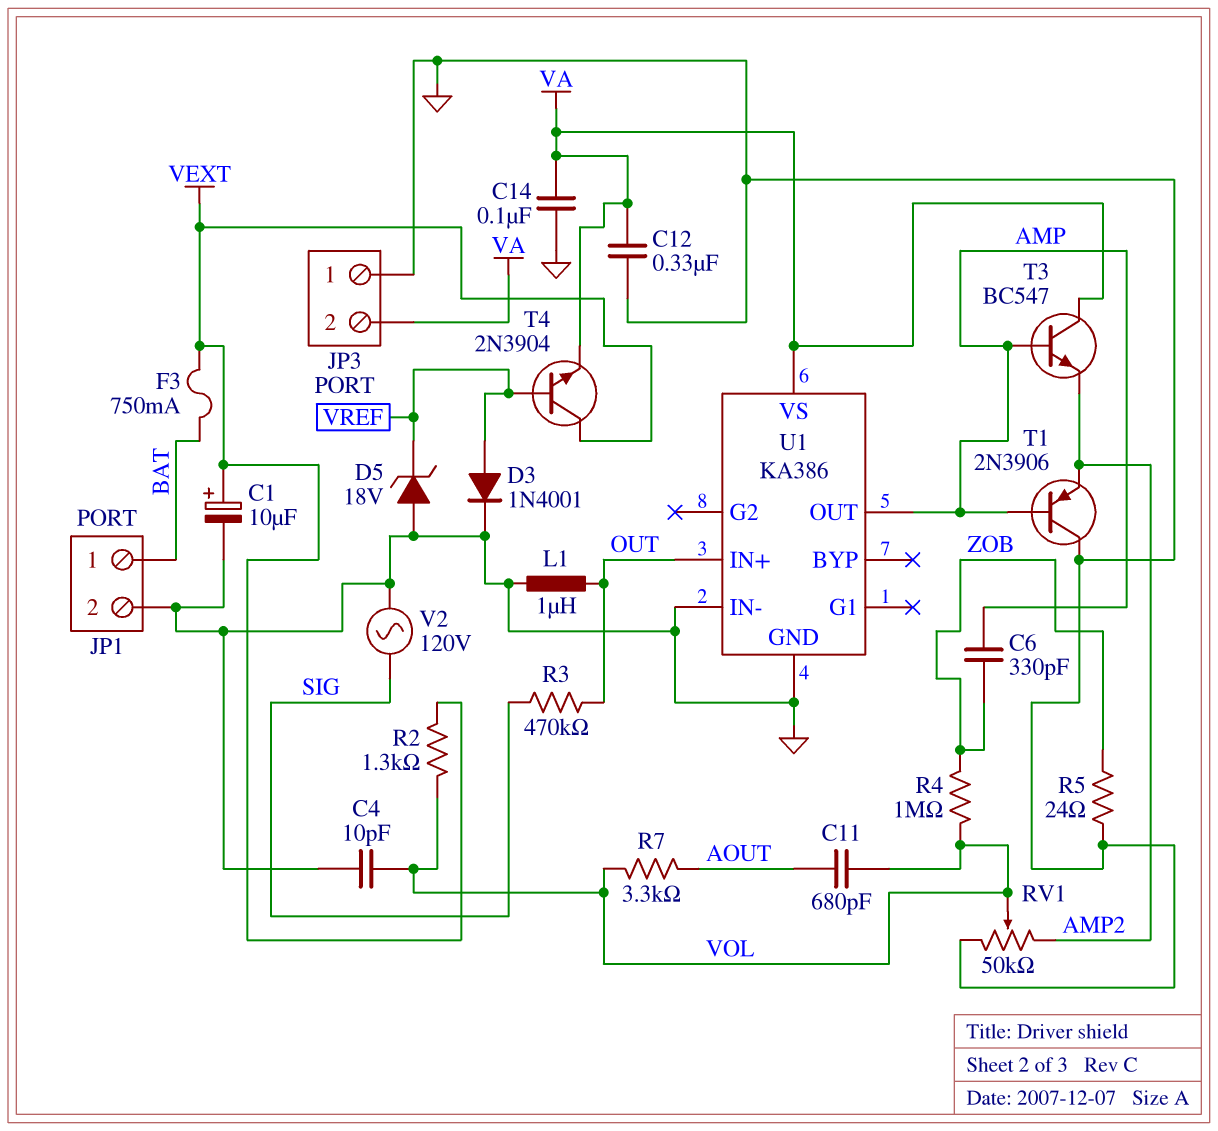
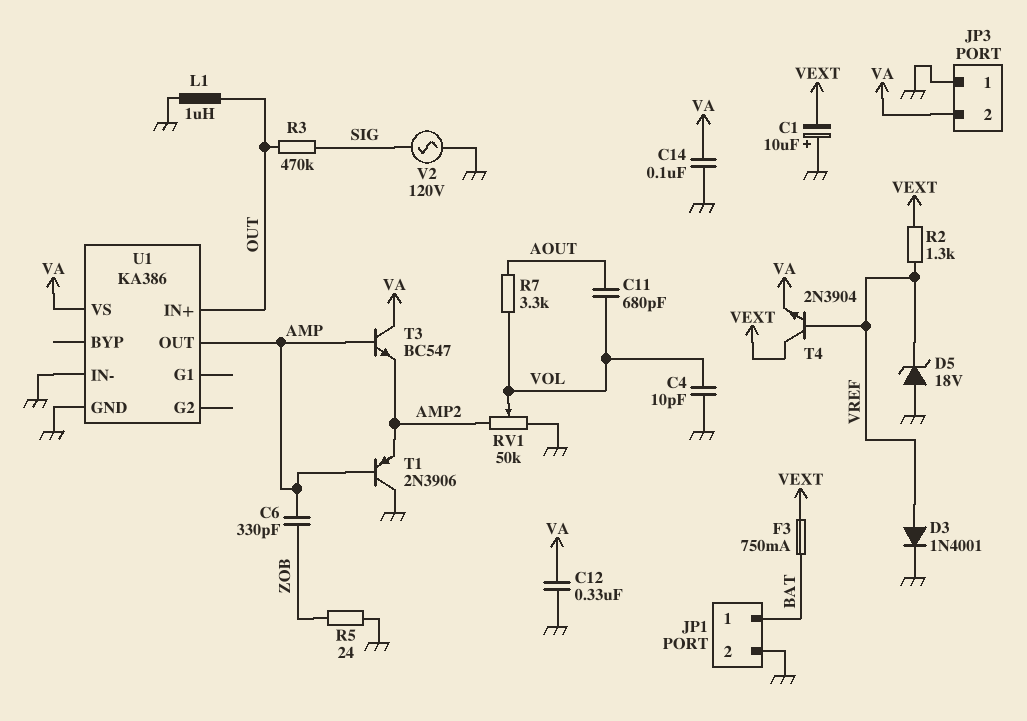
C1: 10uF (plus VEXT, minus GND) -> 10uF (plus GND, minus VEXT)
R2: 1.3k (VEXT, VOL) -> 1.3k (VEXT, VREF)
R4: 1M (VOL, ZOB) -> none

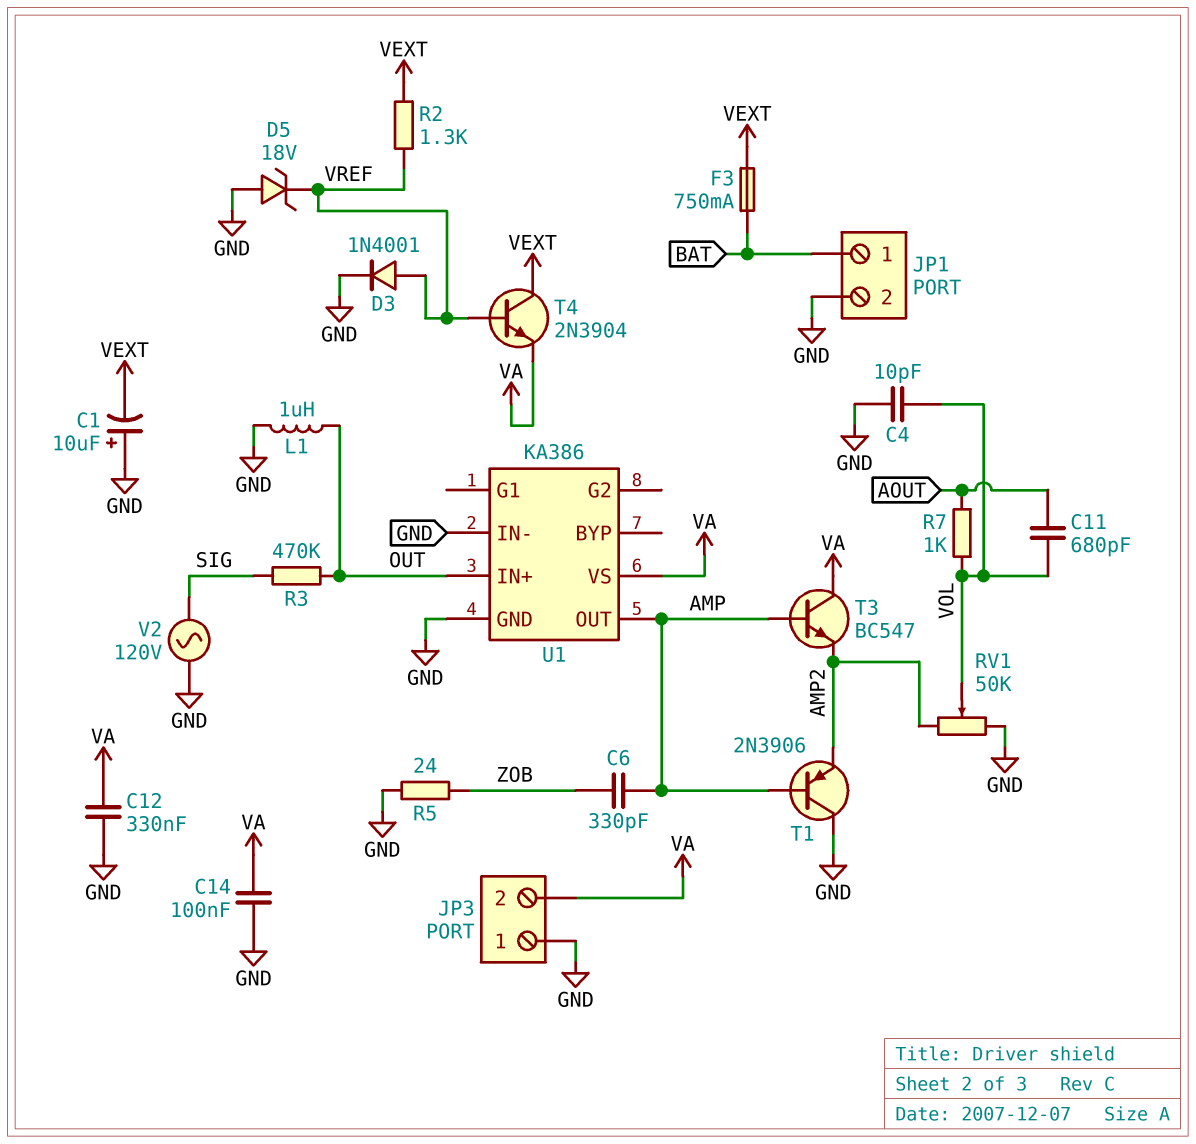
R7: 3.3k (AOUT, VOL) -> 1k (AOUT, VOL)

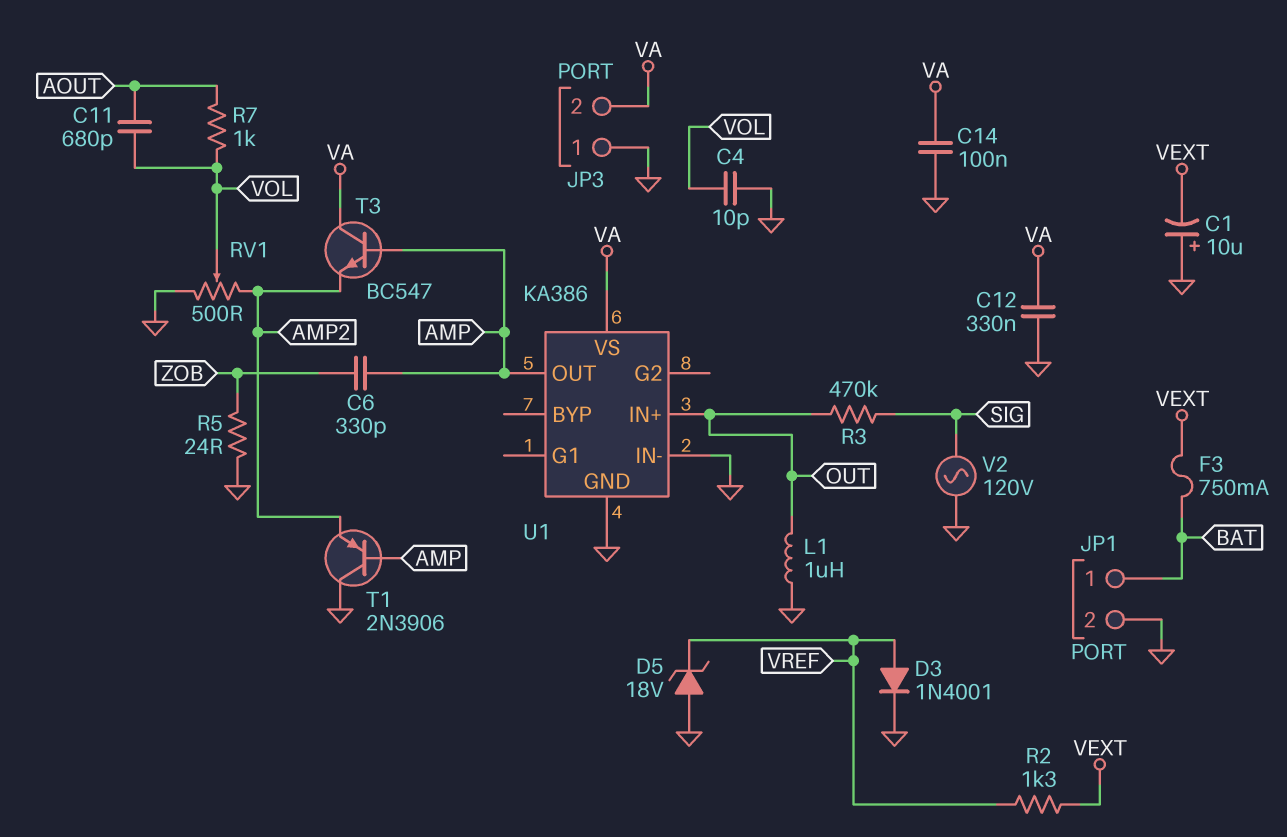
RV1: 50k (AMP2, GND, wiper VOL) -> 500 (AMP2, GND, wiper VOL)
T4: NPN 2N3904 (B VREF, C VEXT, E VA) -> none

